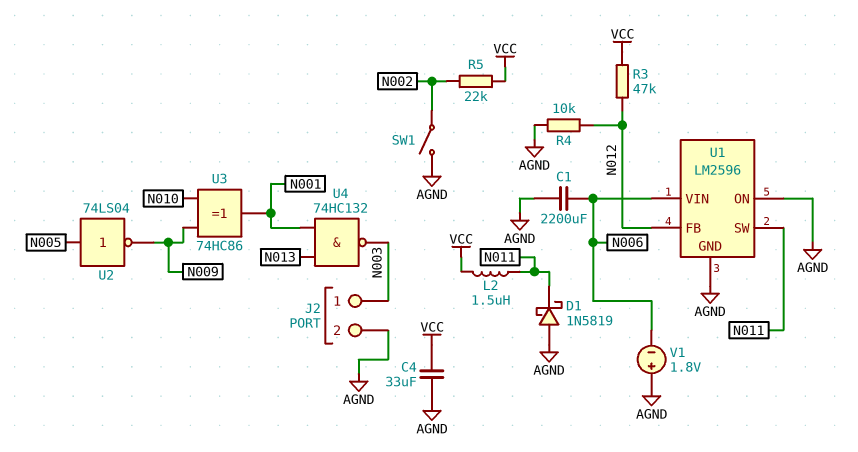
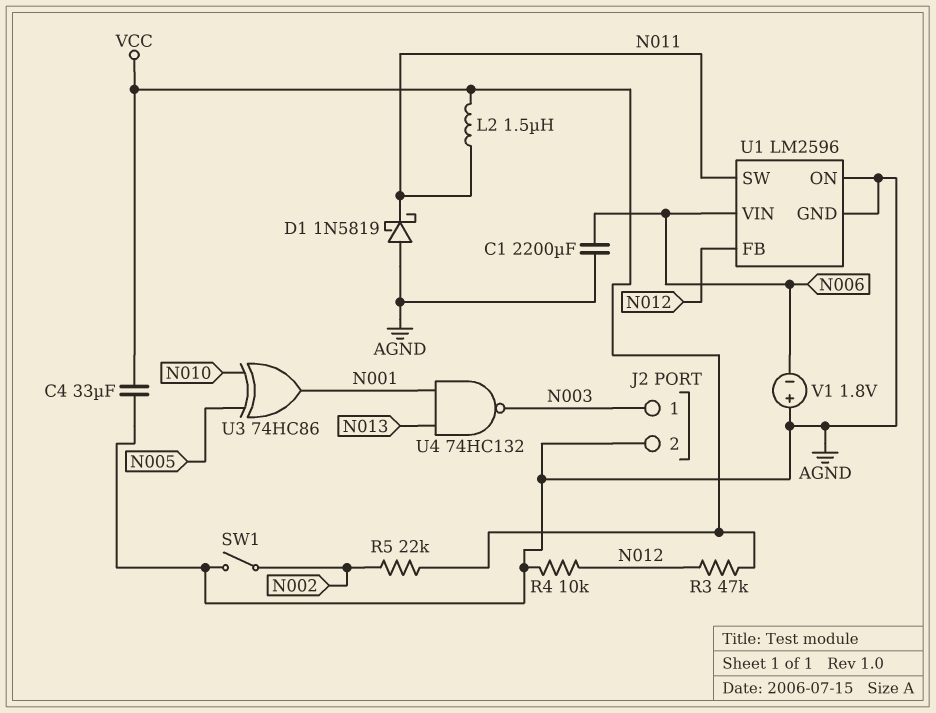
U2: NOT 74LS04 (in N005, out N009) -> none
U3: XOR 74HC86 (in N009, in N010, out N001) -> XOR 74HC86 (in N005, in N010, out N001)

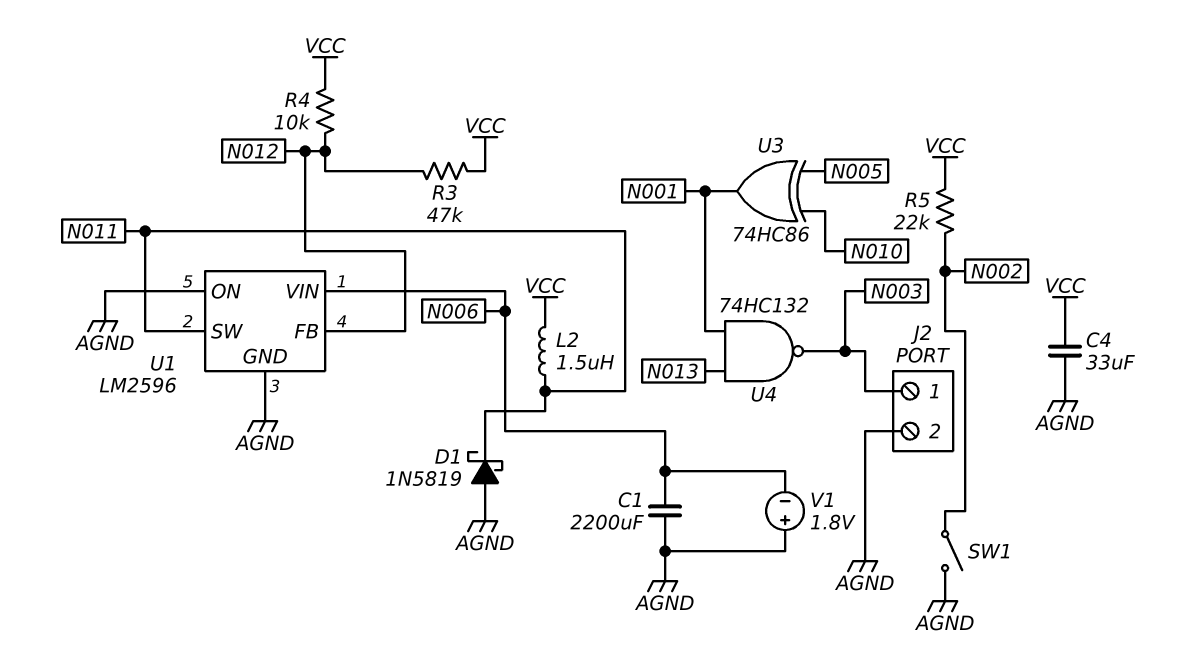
R4: 10k (AGND, N012) -> 10k (N012, VCC)

